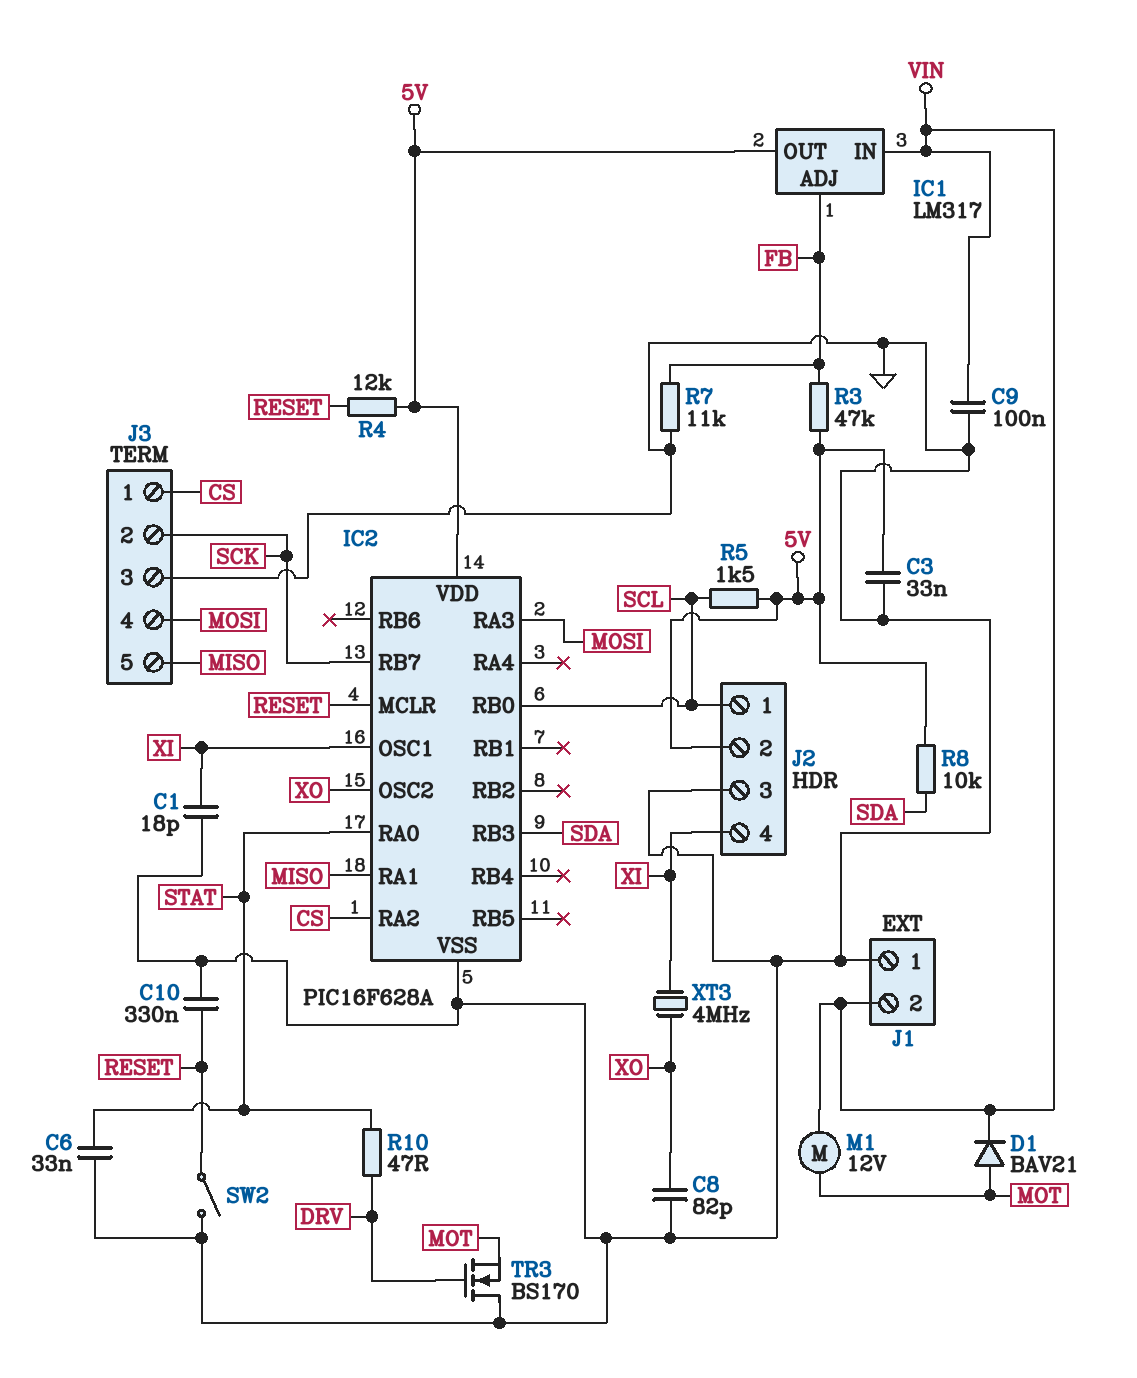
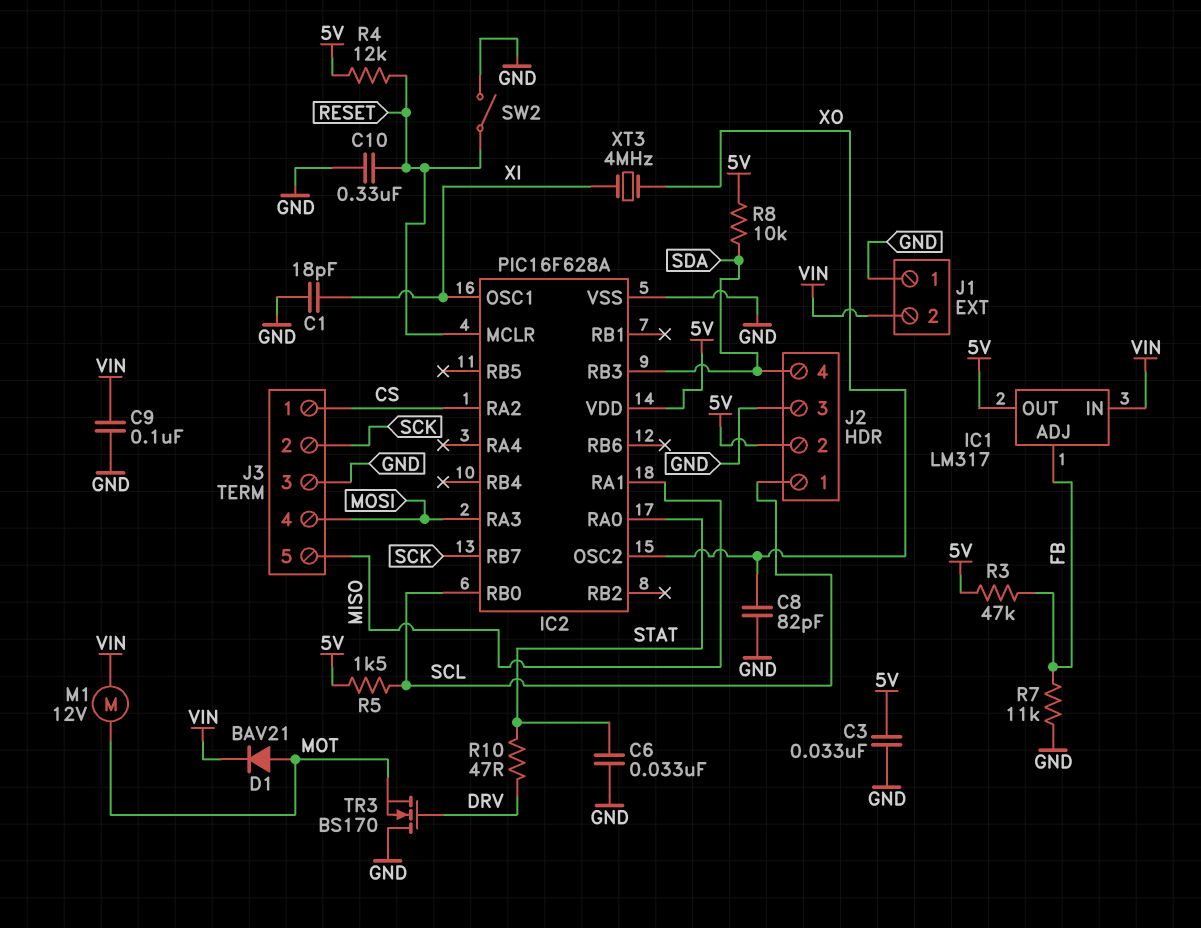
J2 pin 4: XI -> SDA

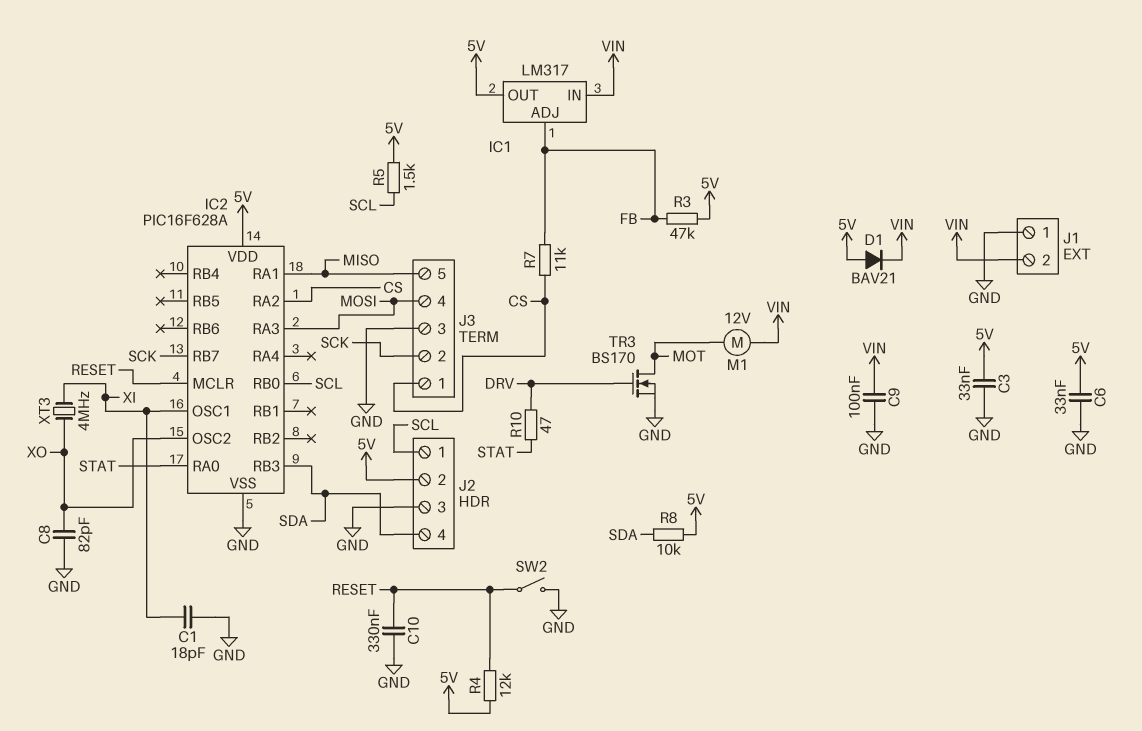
C6: 33nF (GND, STAT) -> 33nF (5V, GND)
D1: diode BAV21 (A MOT, K VIN) -> diode BAV21 (A 5V, K VIN)
R7: 11k (FB, GND) -> 11k (CS, FB)
TR3: NMOS BS170 (G DRV, D GND, S MOT) -> NMOS BS170 (G DRV, D MOT, S GND)

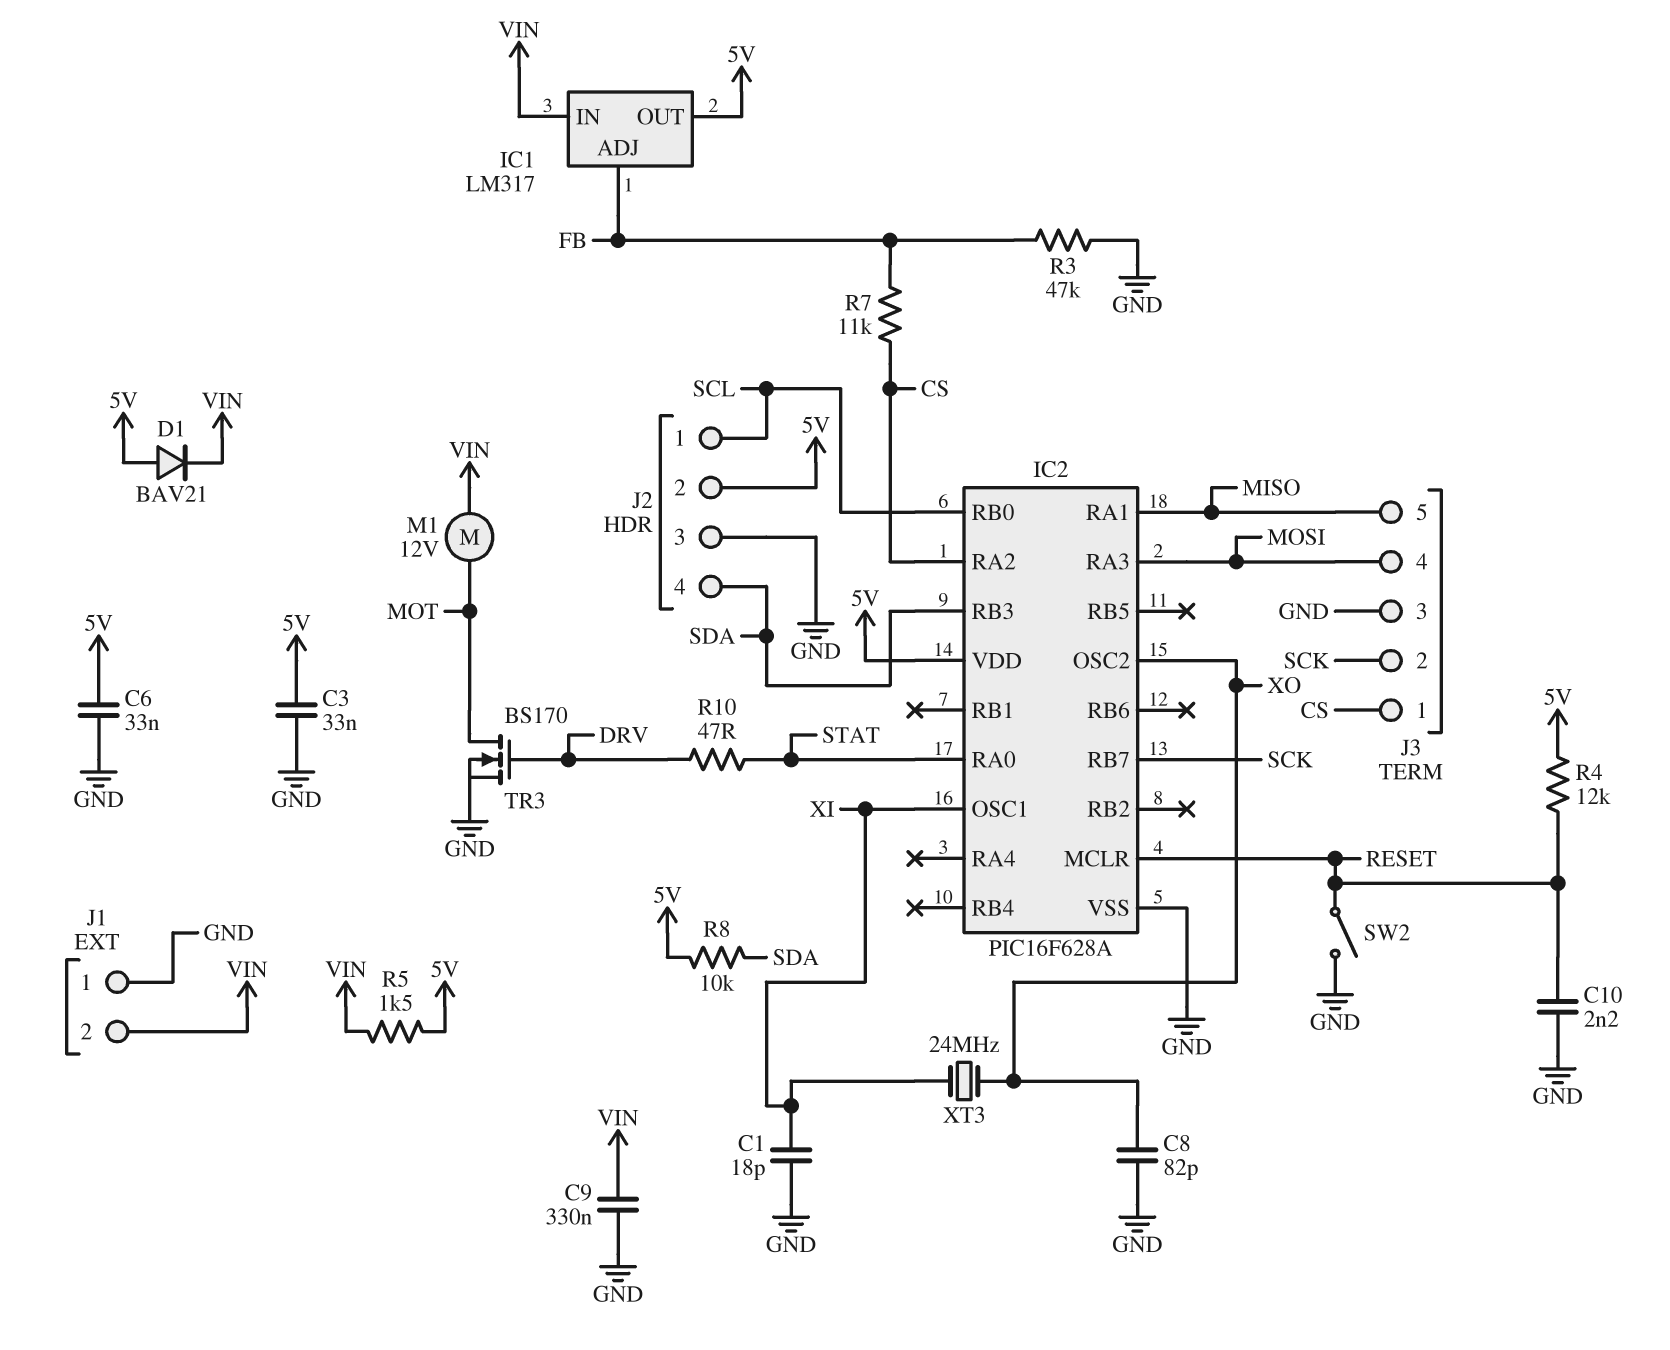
C9: 100nF (GND, VIN) -> 330nF (GND, VIN)
C10: 330nF (GND, RESET) -> 2.2nF (GND, RESET)
R3: 47k (5V, FB) -> 47k (FB, GND)
R5: 1.5k (5V, SCL) -> 1.5k (5V, VIN)
XT3: 4MHz (XI, XO) -> 24MHz (XI, XO)

